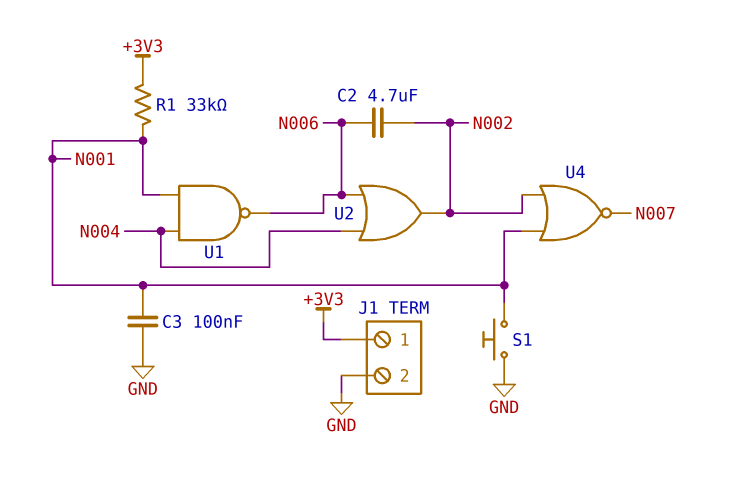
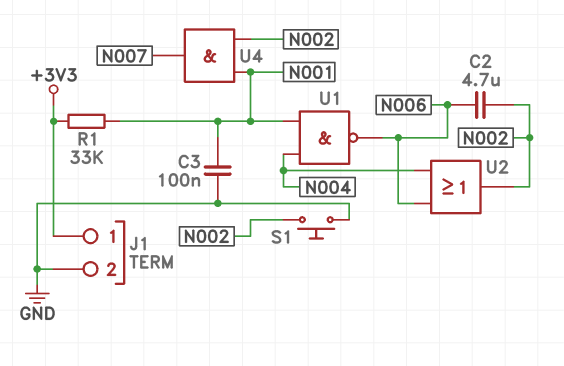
S1: button (GND, N001) -> button (GND, N002)
U4: NOR (in N001, in N002, out N007) -> AND (in N001, in N002, out N007)

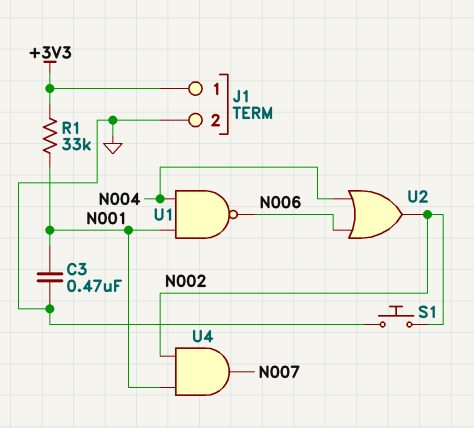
C2: 4.7uF (N002, N006) -> none
C3: 100nF (GND, N001) -> 470nF (GND, N001)

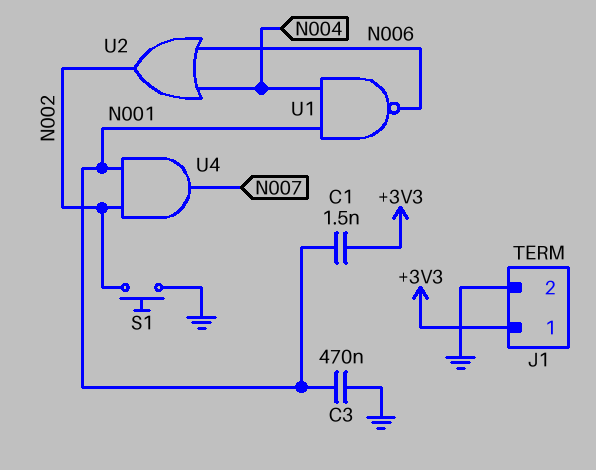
C1: none -> 1.5nF (+3V3, N001)
R1: 33k (+3V3, N001) -> none

